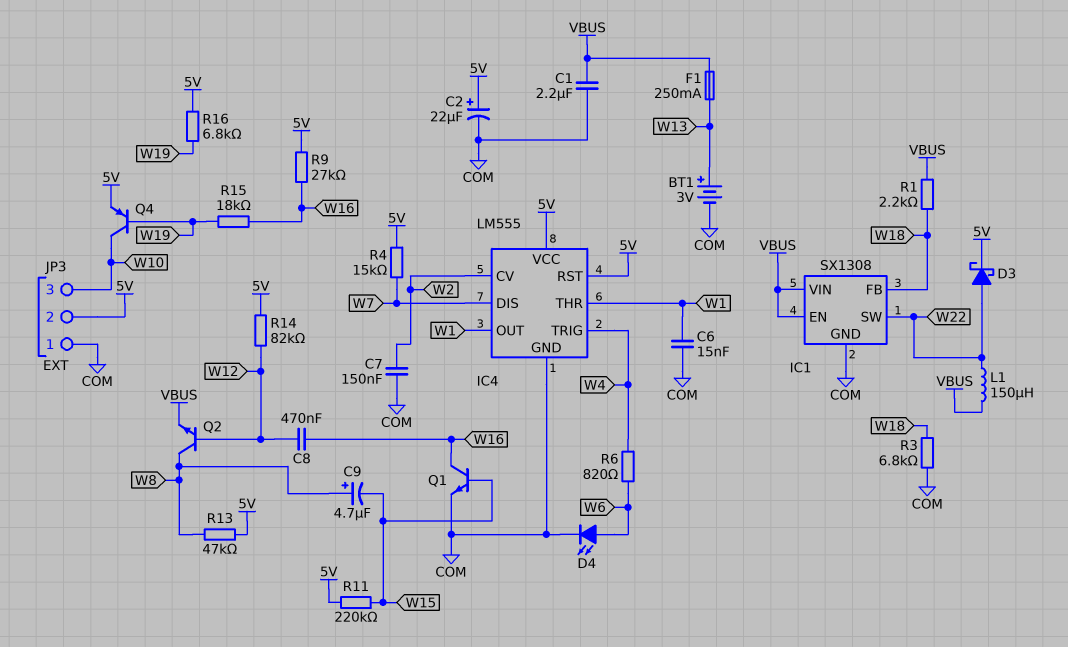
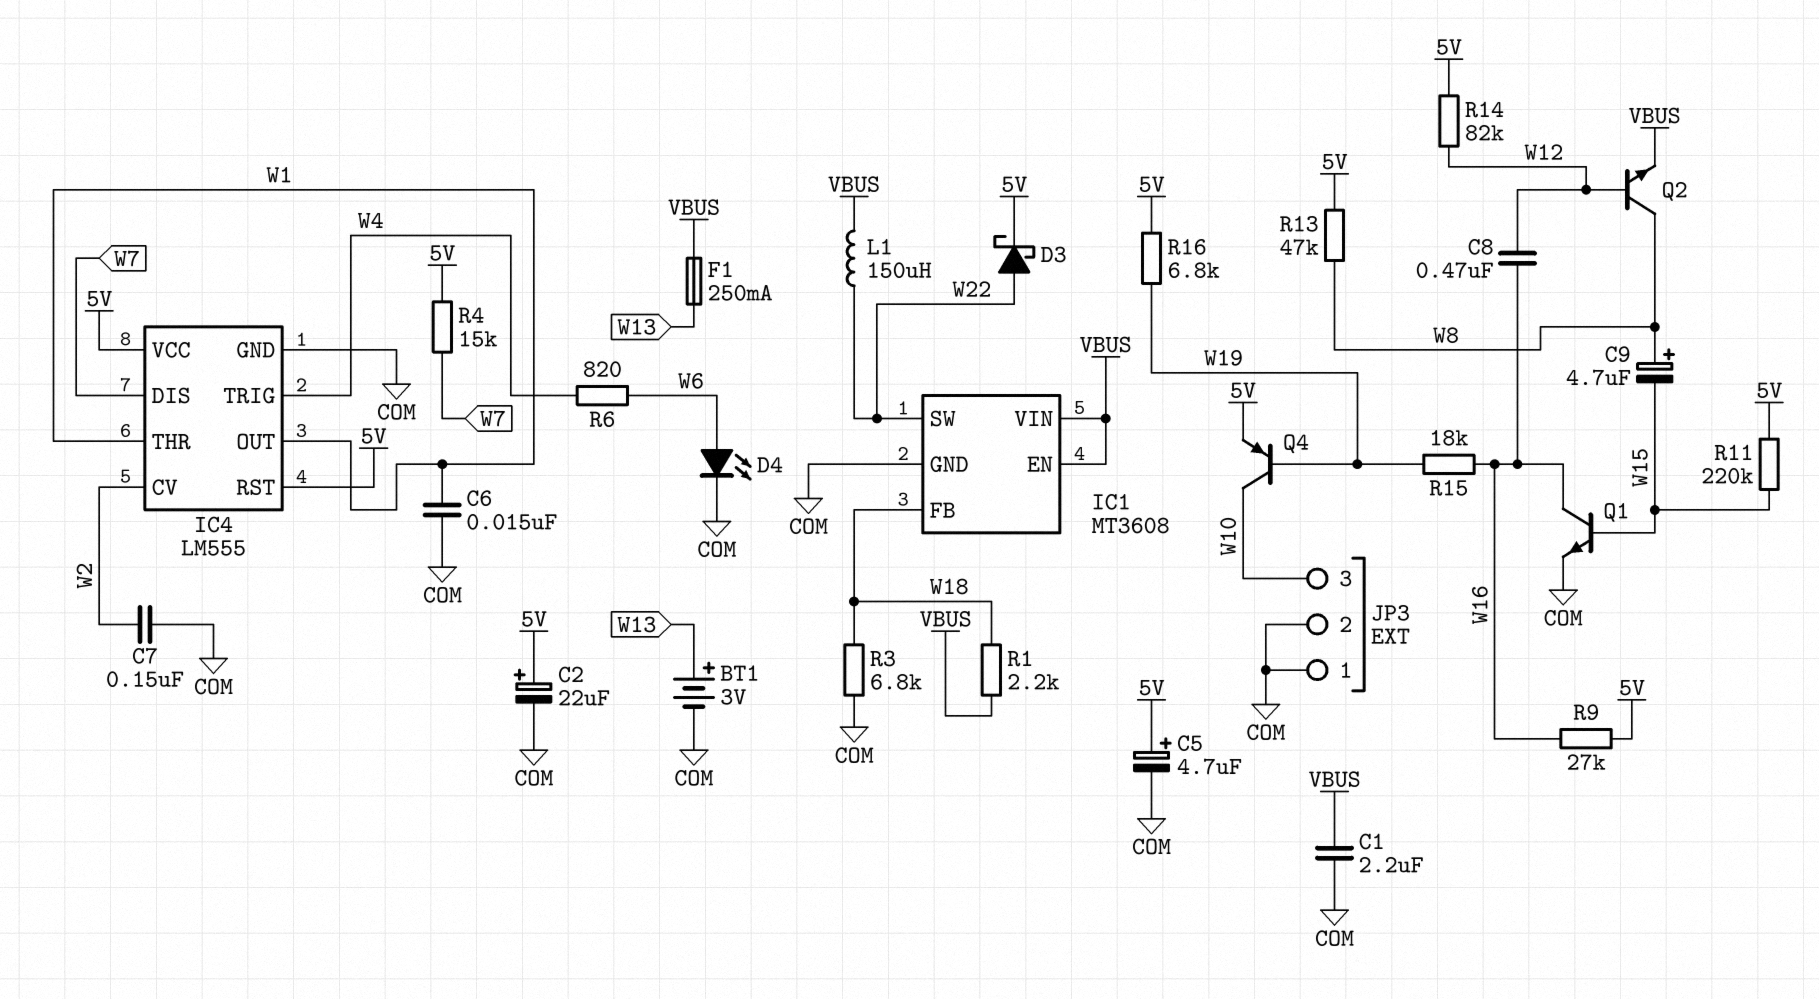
C5: none -> 4.7uF (plus 5V, minus COM)
IC1: SX1308 -> MT3608
JP3 pin 2: 5V -> COM

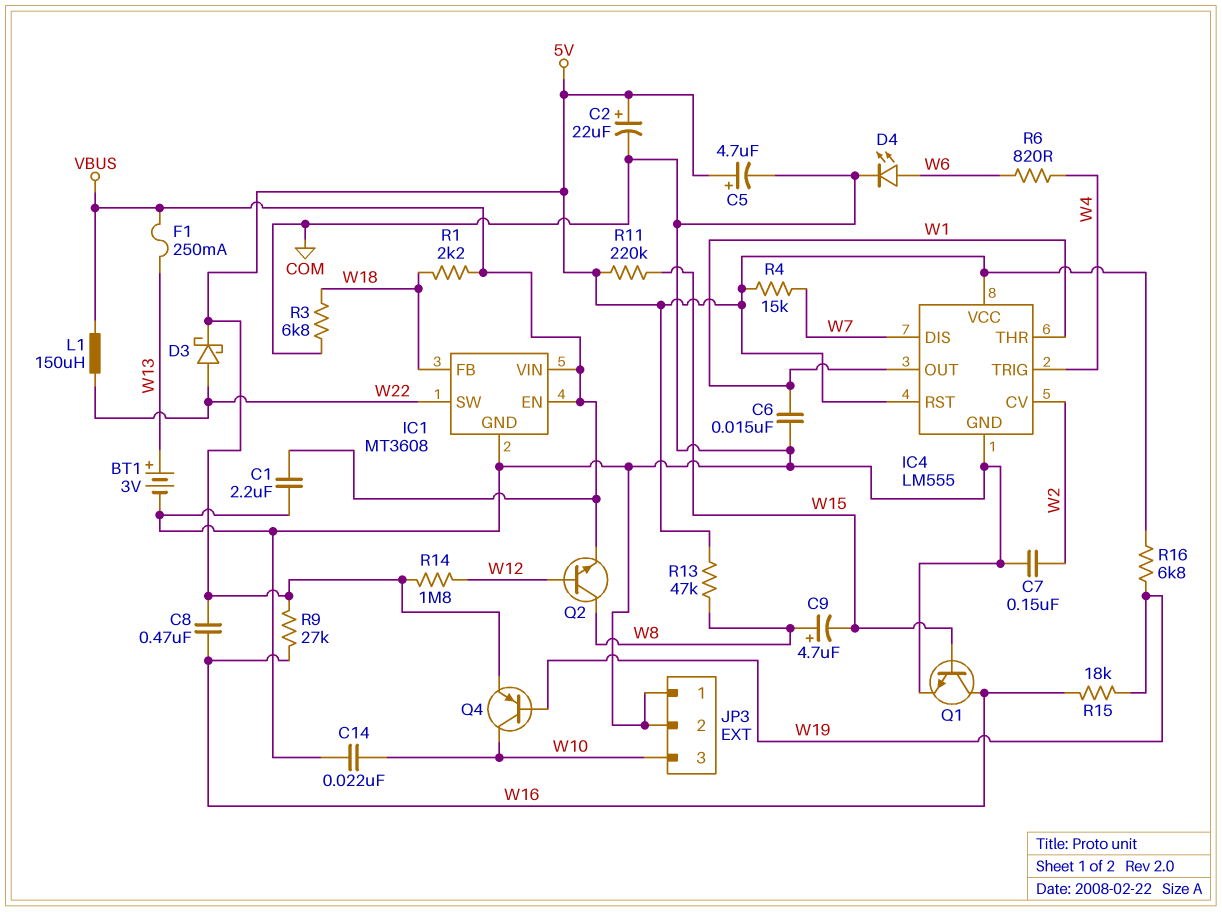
C8: 470nF (W12, W16) -> 470nF (5V, W16)
C14: none -> 22nF (COM, W10)
R14: 82k (5V, W12) -> 1.8M (5V, W12)

